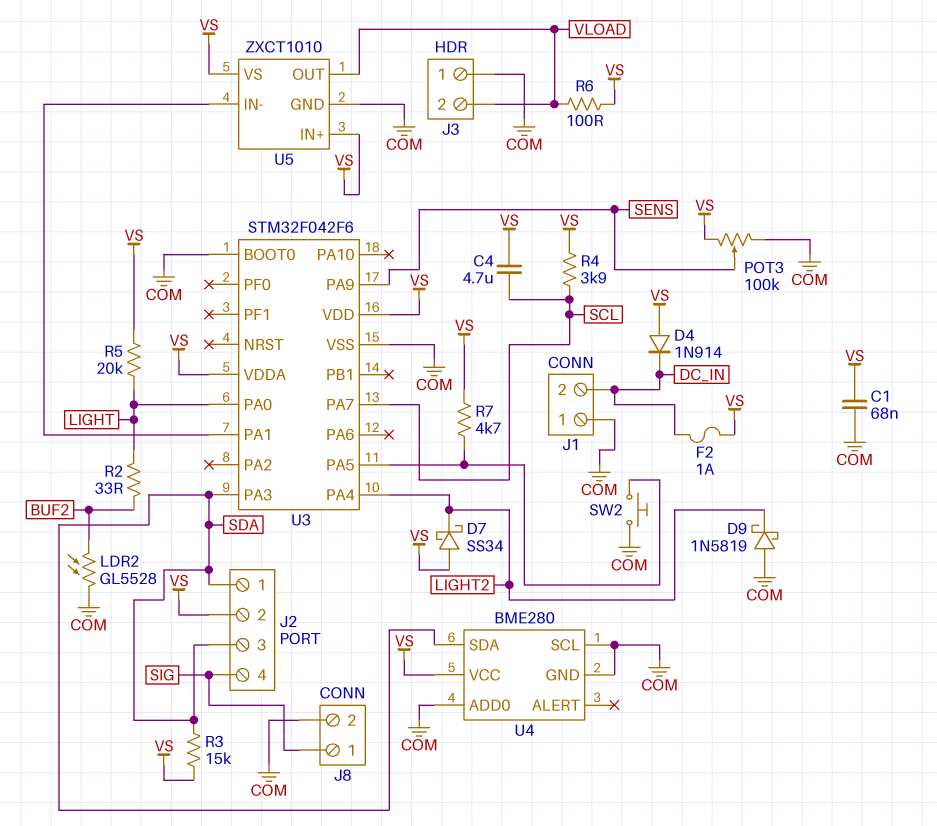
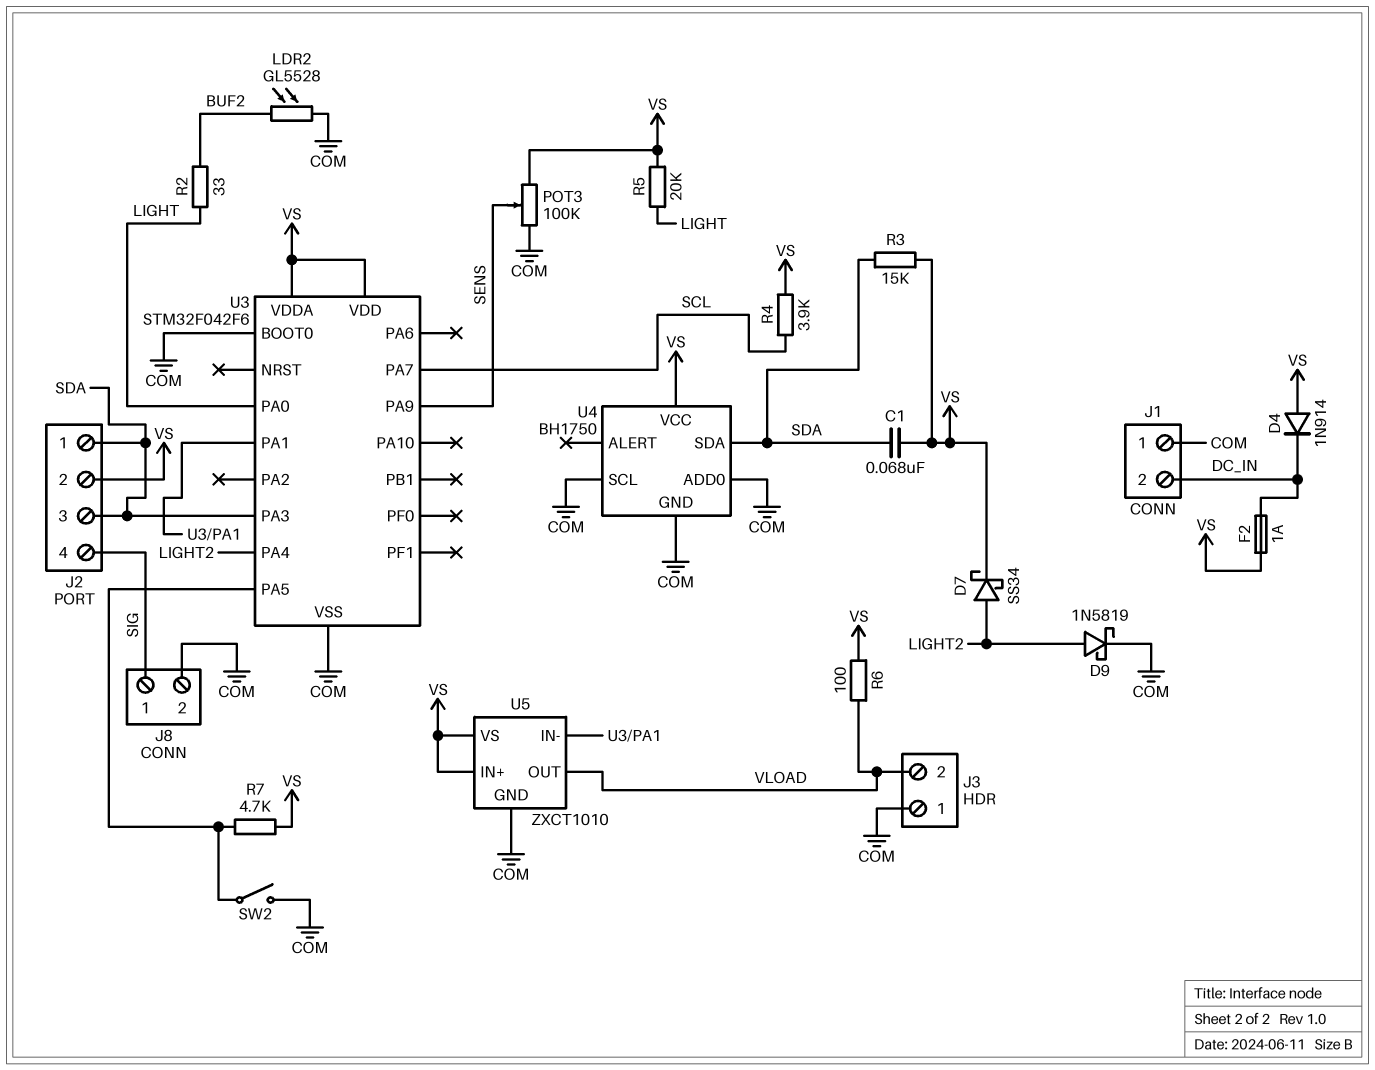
C1: 68nF (COM, VS) -> 68nF (SDA, VS)
C4: 4.7uF (SCL, VS) -> none
D7: schottky SS34 (A VS, K LIGHT2) -> schottky SS34 (A LIGHT2, K VS)
D9: schottky 1N5819 (A COM, K LIGHT2) -> schottky 1N5819 (A LIGHT2, K COM)
SW2: button (COM, U3/PA5) -> switch (COM, U3/PA5)
U4: BME280 -> BH1750

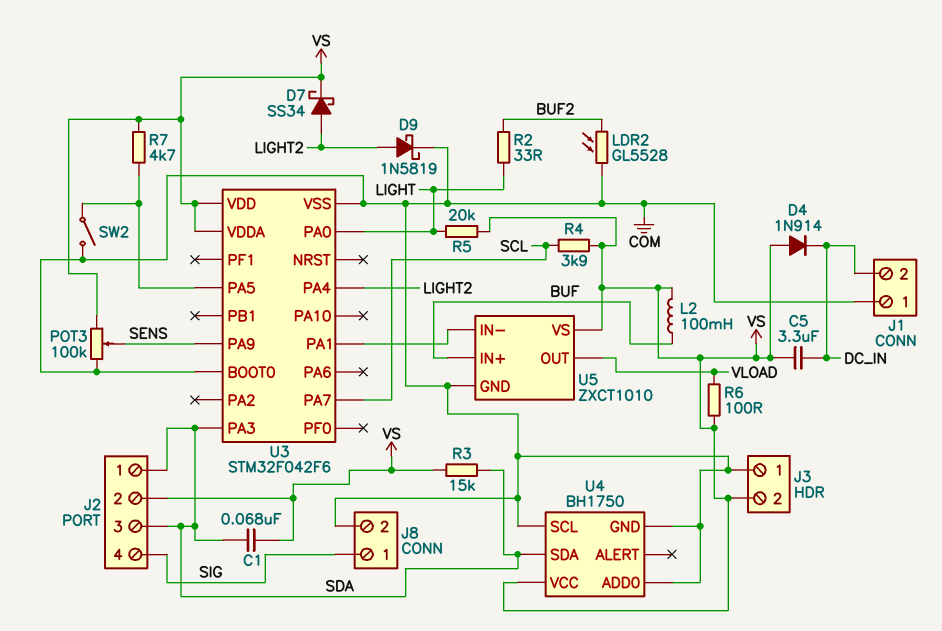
C5: none -> 3.3uF (DC_IN, VS)
F2: 1A (DC_IN, VS) -> none
J3 pin 2: VLOAD -> VS
L2: none -> 100mH (BUF, VS)
U5 pin IN+: VS -> BUF

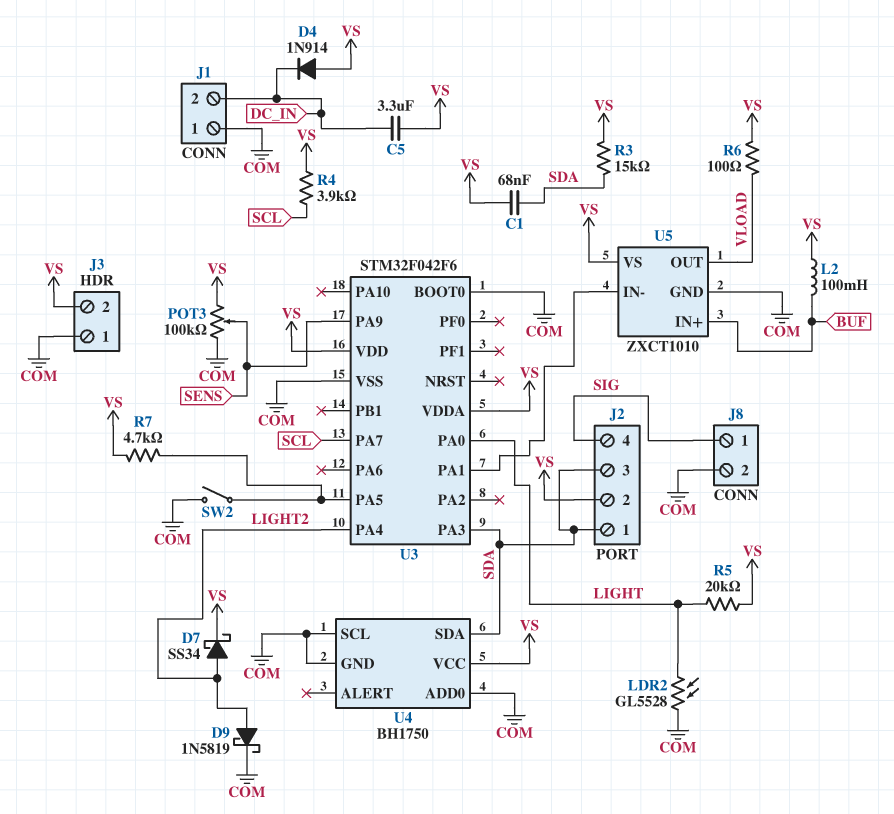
LDR2: GL5528 (BUF2, COM) -> GL5528 (COM, LIGHT)
R2: 33 (BUF2, LIGHT) -> none

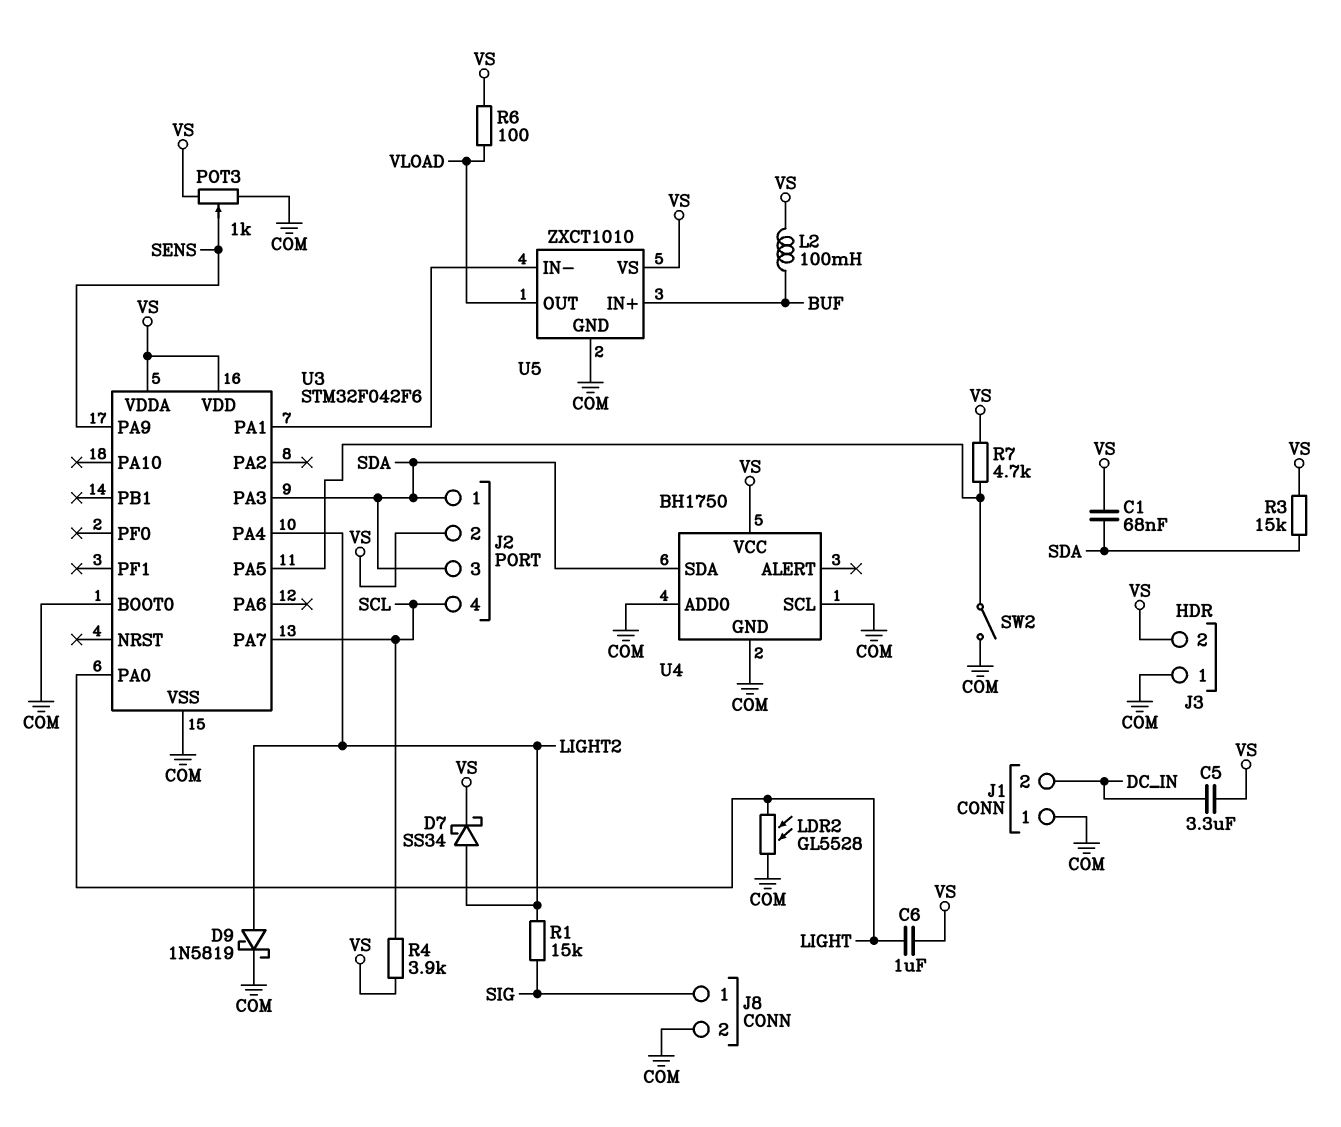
C6: none -> 1uF (LIGHT, VS)
D4: diode 1N914 (A VS, K DC_IN) -> none
J2 pin 4: SIG -> SCL
POT3: 100k (COM, VS, wiper SENS) -> 1k (COM, VS, wiper SENS)
R1: none -> 15k (LIGHT2, SIG)
R5: 20k (LIGHT, VS) -> none

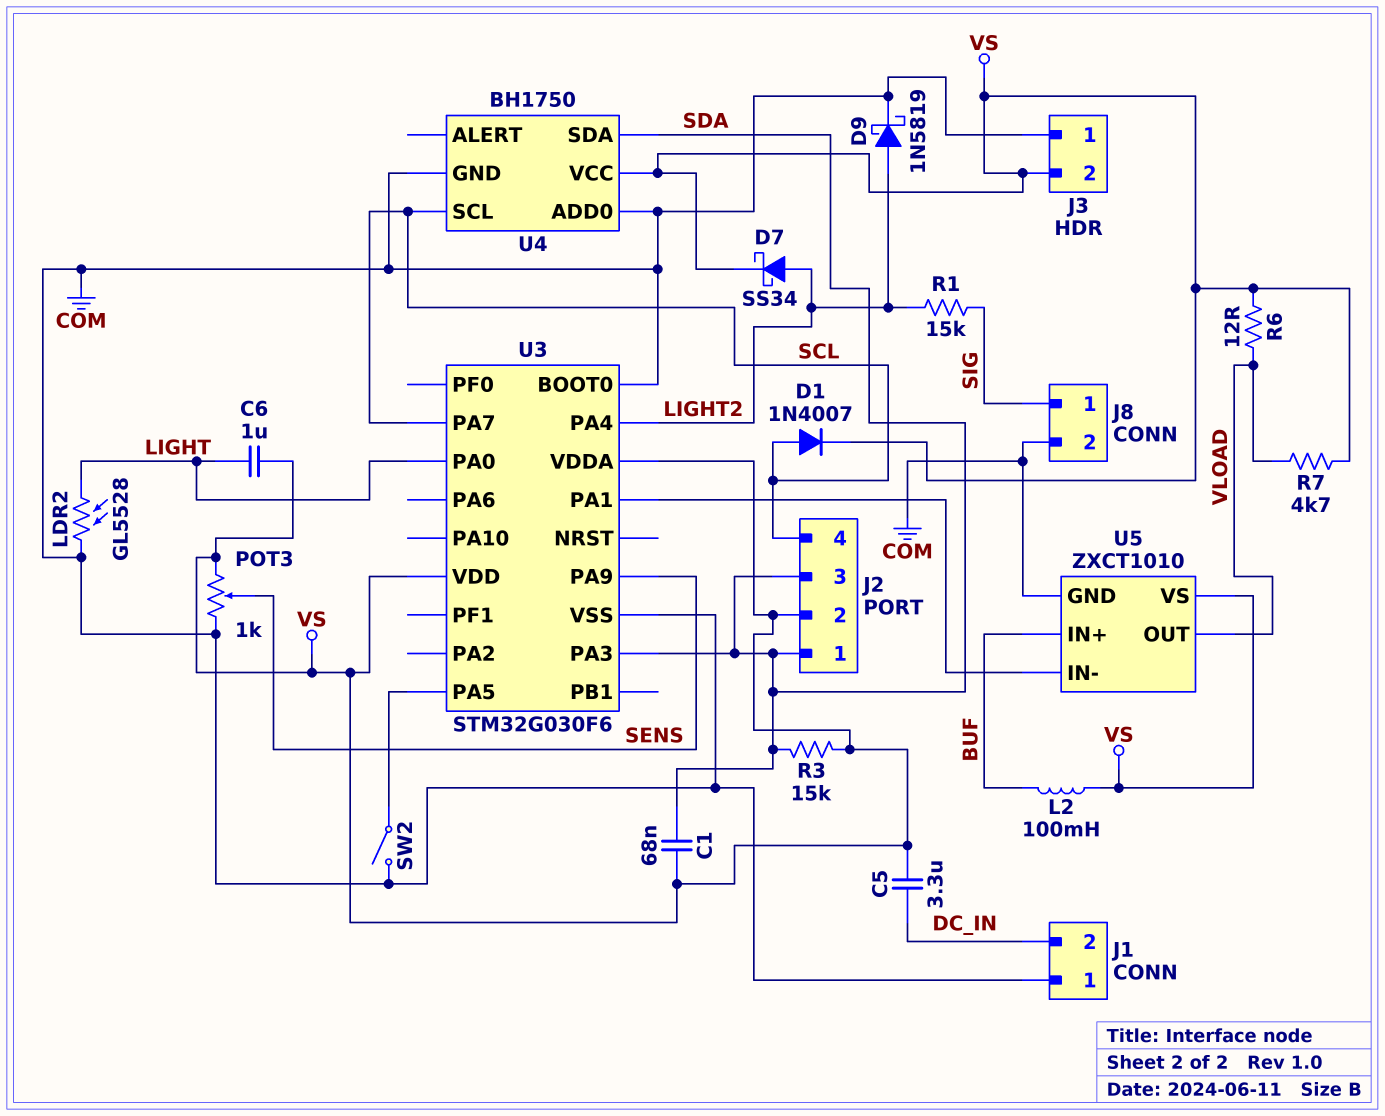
D1: none -> diode 1N4007 (A SCL, K VS)
R4: 3.9k (SCL, VS) -> none
R6: 100 (VLOAD, VS) -> 12 (VLOAD, VS)
R7: 4.7k (U3/PA5, VS) -> 4.7k (VLOAD, VS)
U3: STM32F042F6 -> STM32G030F6
U4 pin SCL: COM -> SCL

